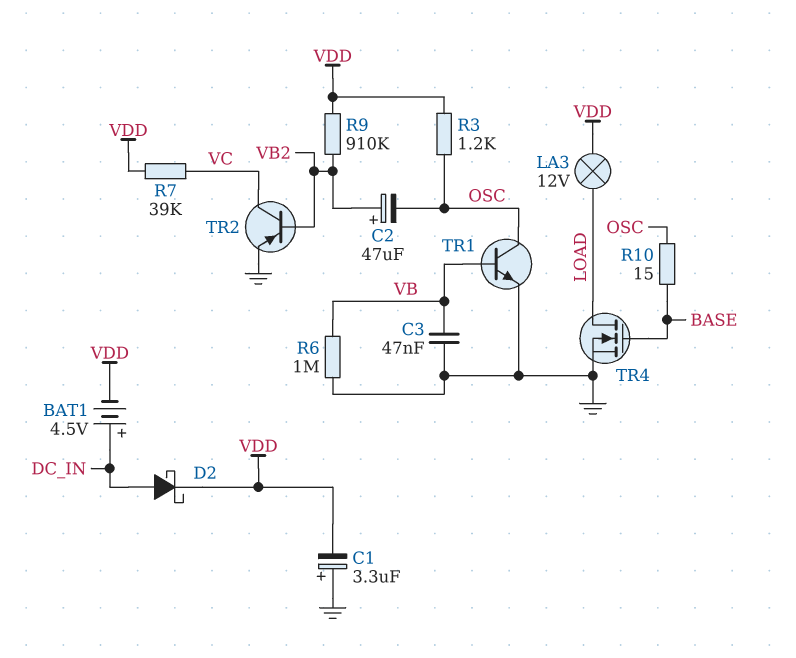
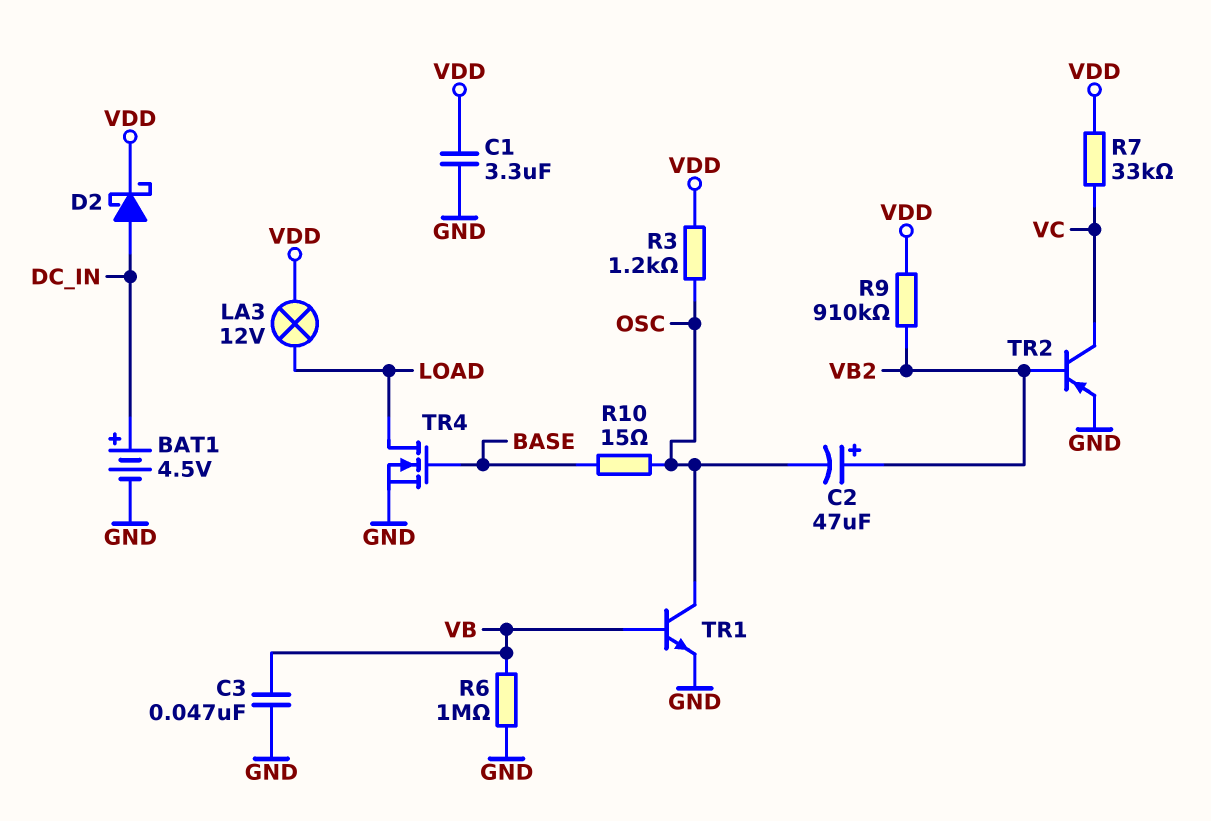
BAT1: 4.5V (plus DC_IN, minus VDD) -> 4.5V (plus DC_IN, minus GND)
C1: 3.3uF (plus GND, minus VDD) -> 3.3uF (GND, VDD)
R7: 39k (VC, VDD) -> 33k (VC, VDD)

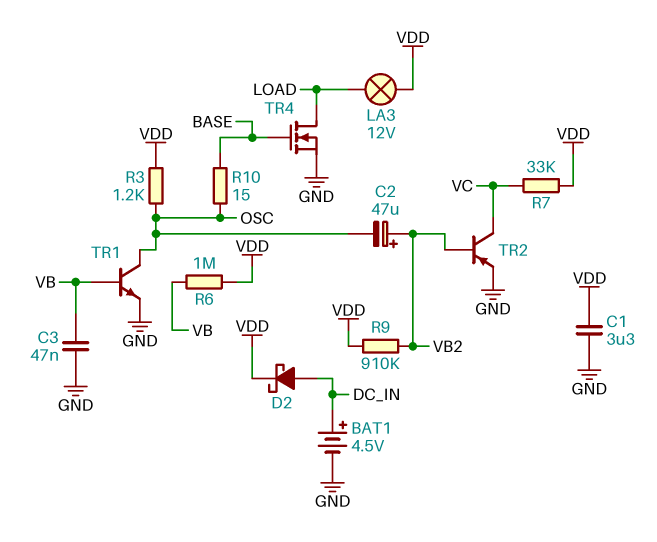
R6: 1M (GND, VB) -> 1M (VB, VDD)

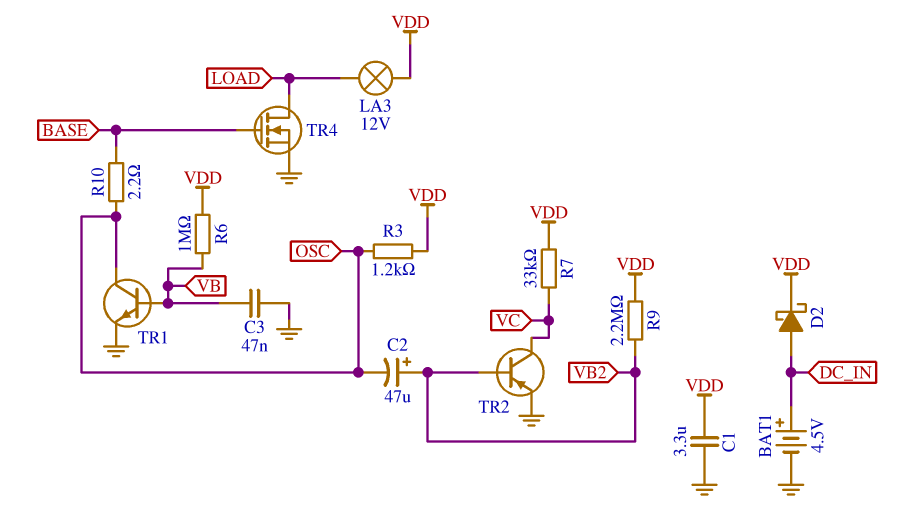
R9: 910k (VB2, VDD) -> 2.2M (VB2, VDD)
R10: 15 (BASE, OSC) -> 2.2 (BASE, OSC)

